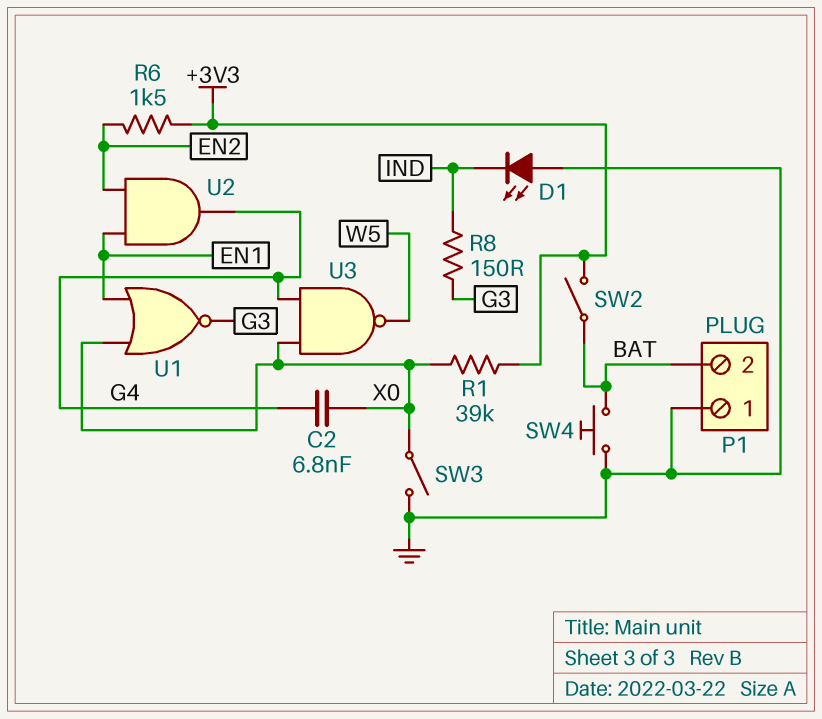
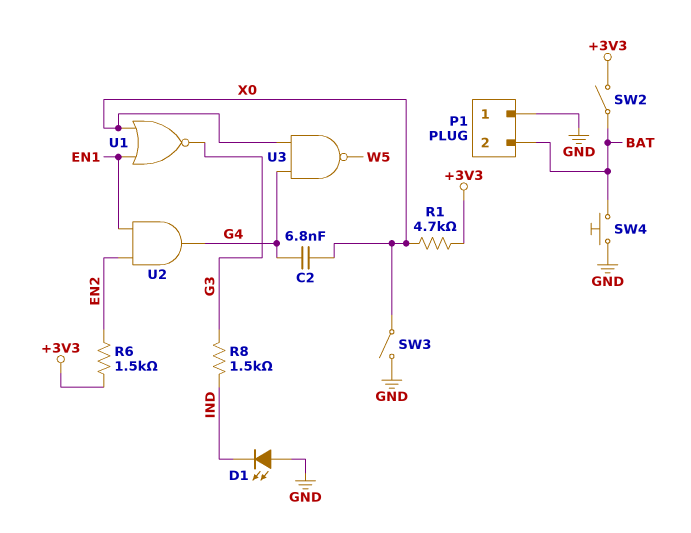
R1: 39k (+3V3, X0) -> 4.7k (+3V3, X0)
R8: 150 (G3, IND) -> 1.5k (G3, IND)

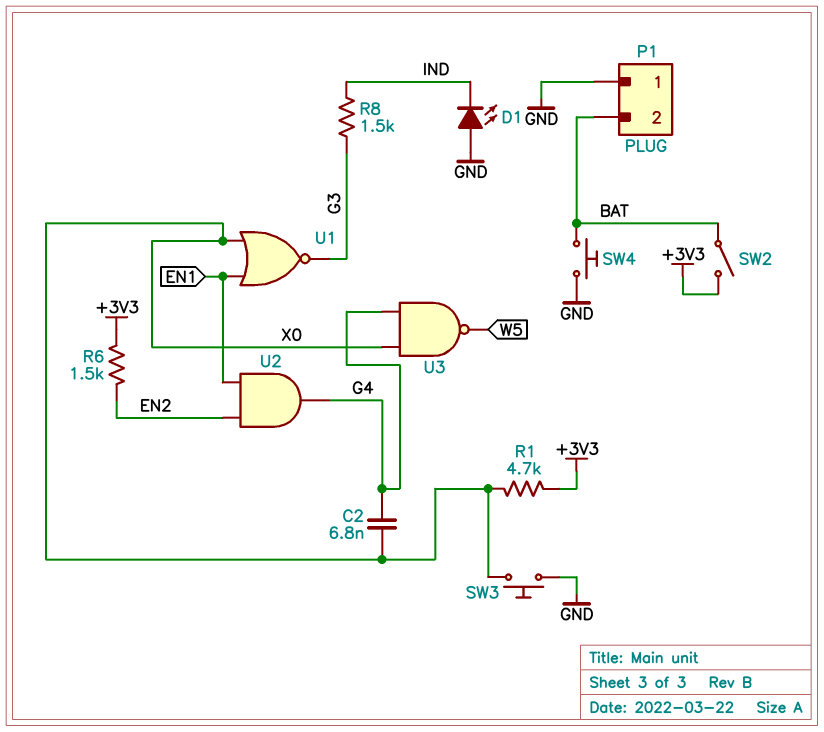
SW3: switch (GND, X0) -> button (GND, X0)

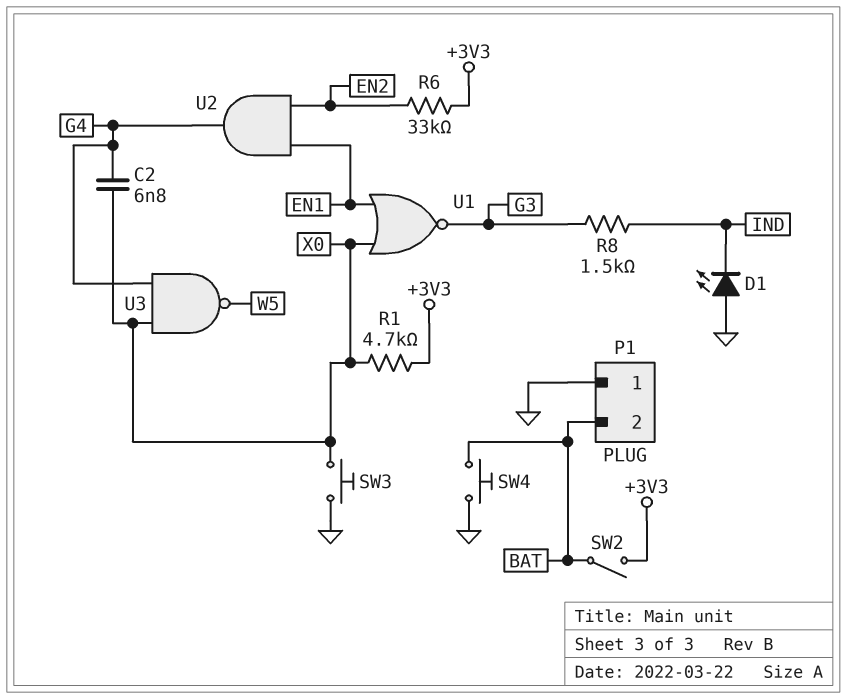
R6: 1.5k (+3V3, EN2) -> 33k (+3V3, EN2)

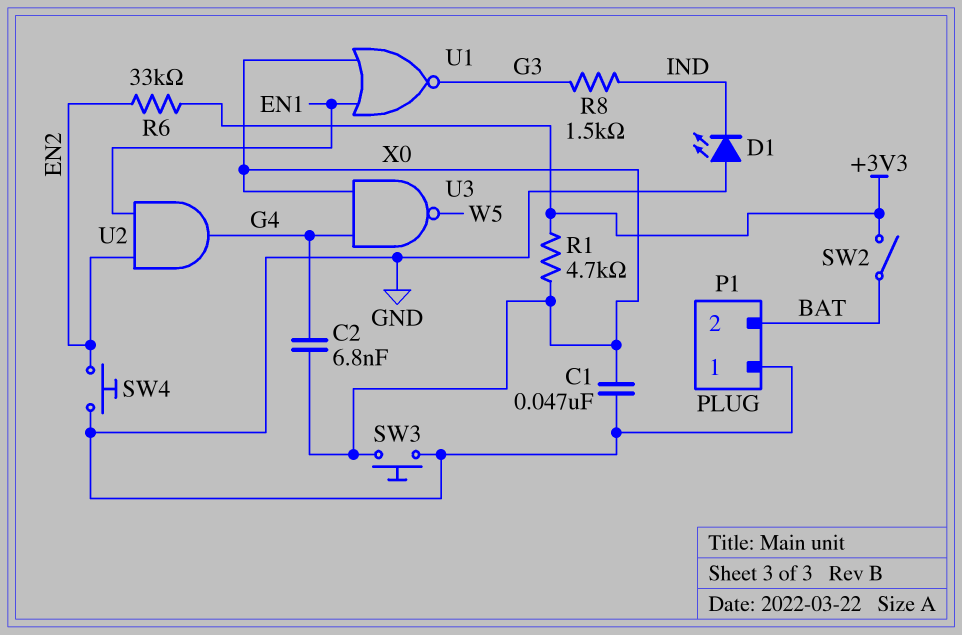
C1: none -> 47nF (GND, X0)
SW4: button (BAT, GND) -> button (EN2, GND)

